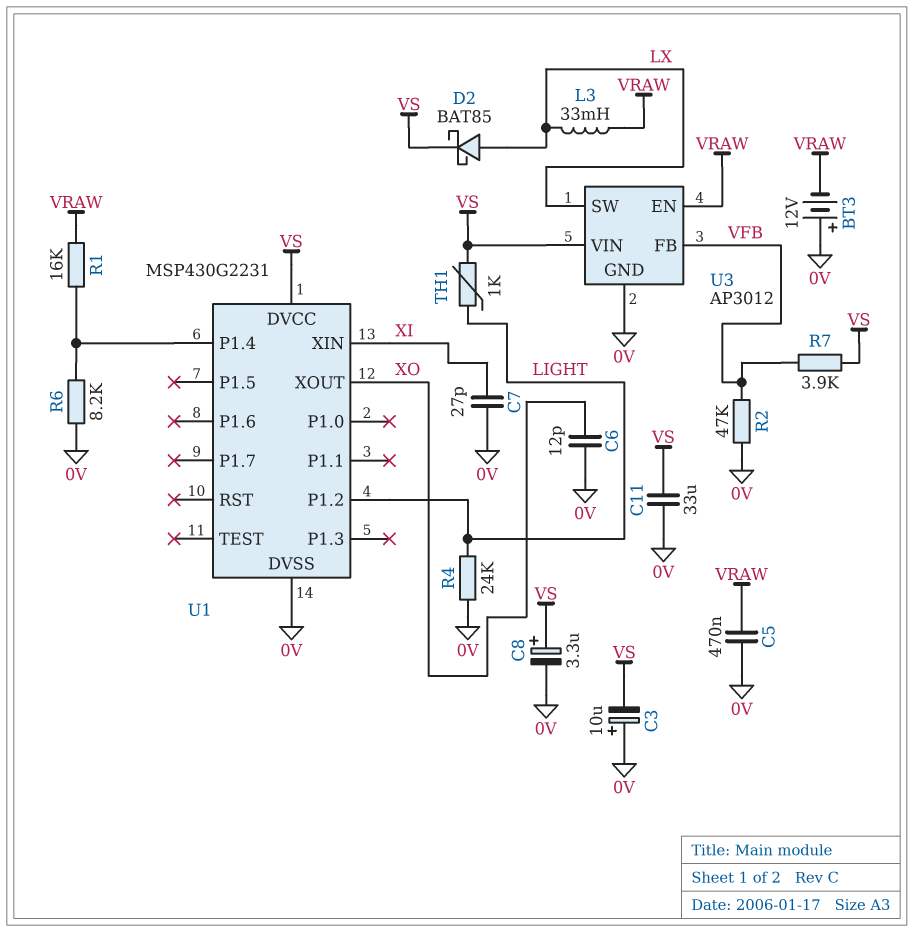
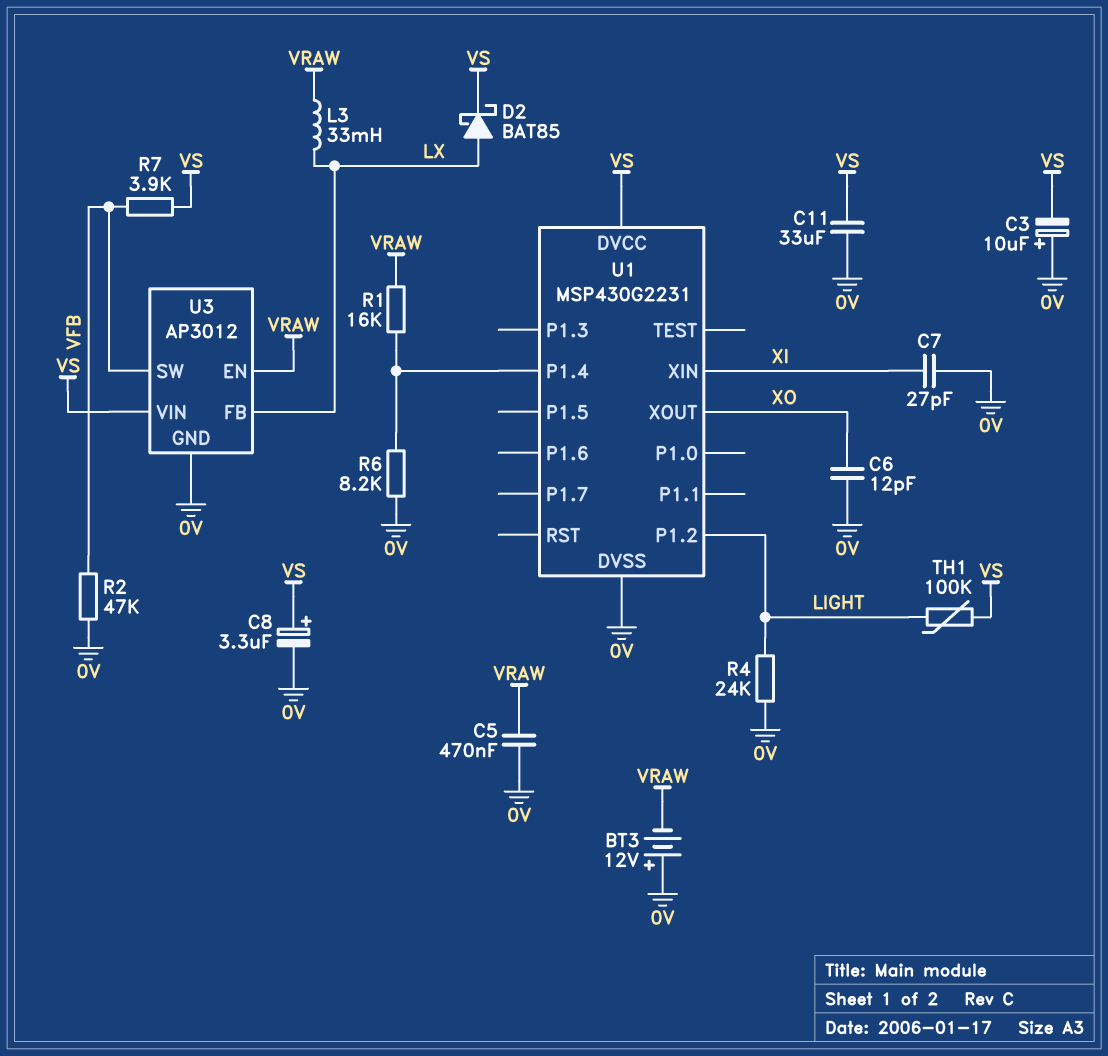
TH1: 1k (LIGHT, VS) -> 100k (LIGHT, VS)
U3 pin FB: VFB -> LX
U3 pin SW: LX -> VFB

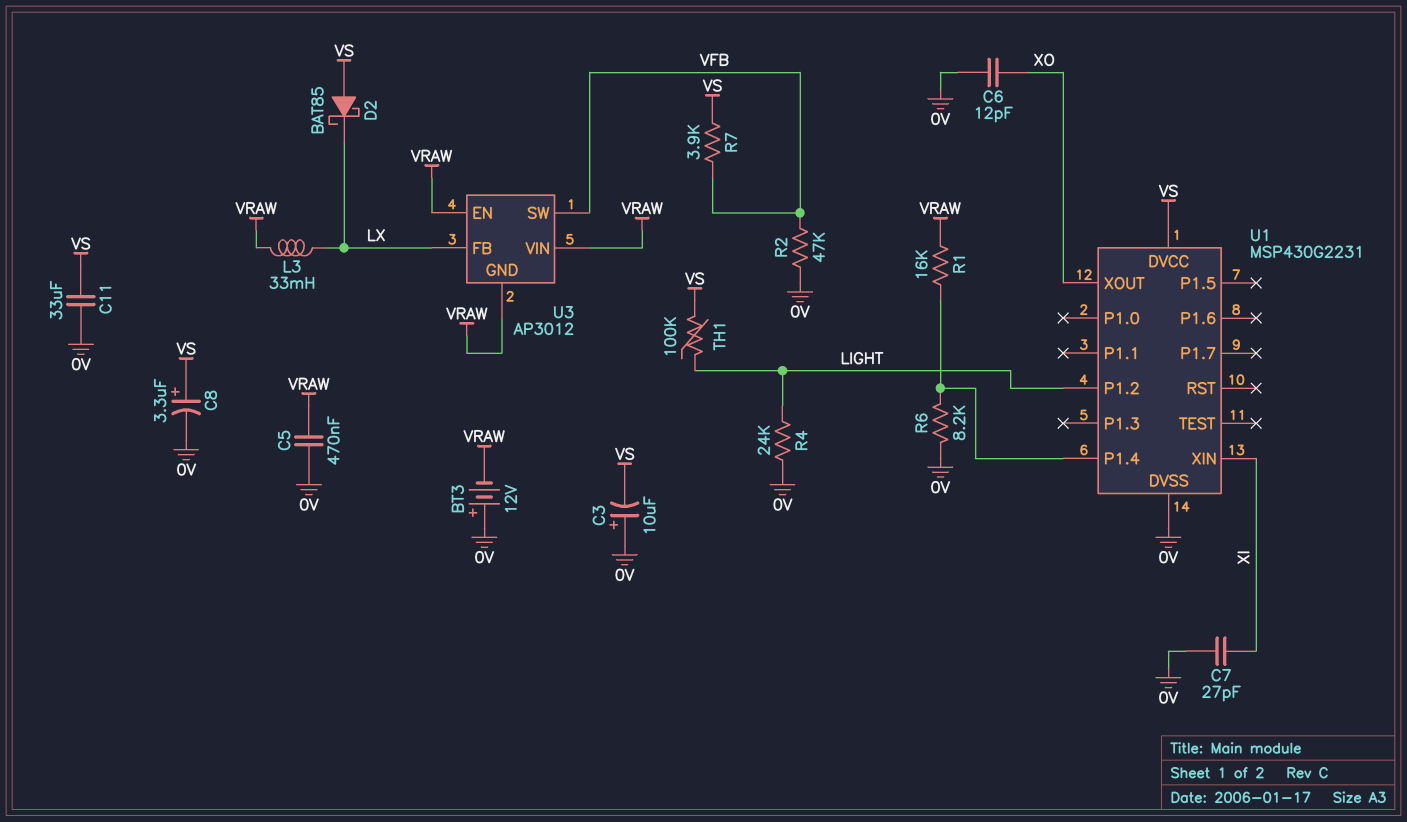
D2: schottky BAT85 (A LX, K VS) -> schottky BAT85 (A VS, K LX)
U3 pin GND: 0V -> VRAW
U3 pin VIN: VS -> VRAW

